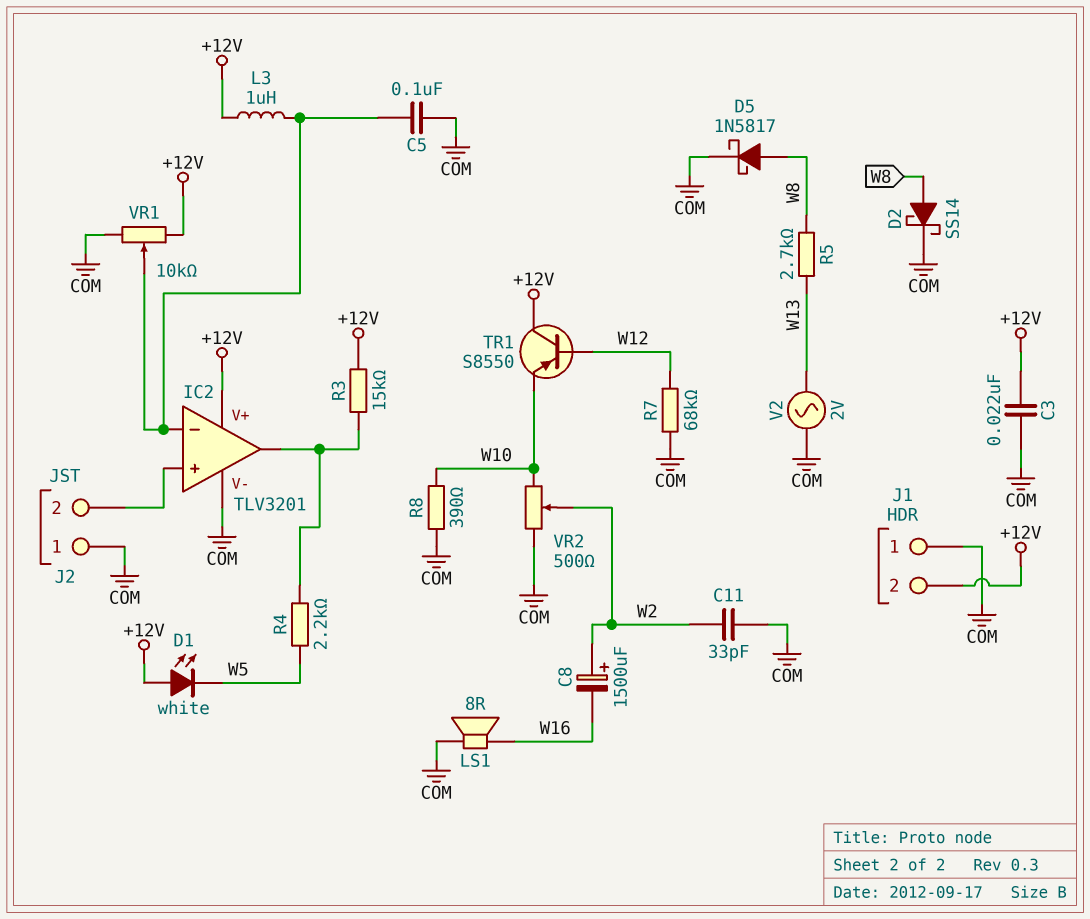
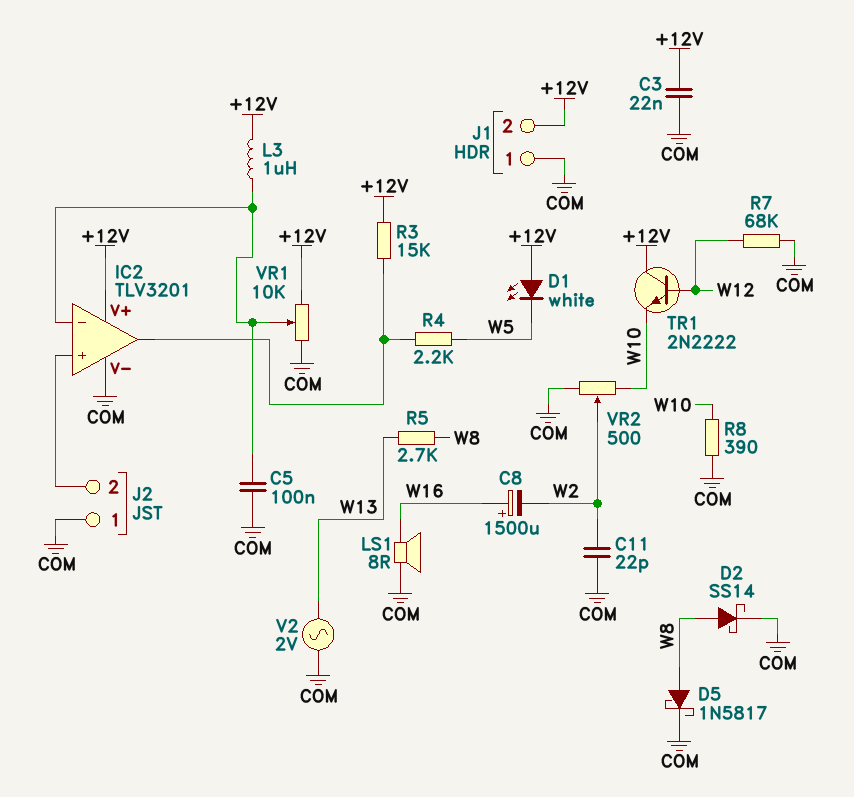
C8: 1500uF (plus W2, minus W16) -> 1500uF (plus W16, minus W2)
C11: 33pF (COM, W2) -> 22pF (COM, W2)
TR1: PNP S8550 (B W12, C +12V, E W10) -> NPN 2N2222 (B W12, C +12V, E W10)

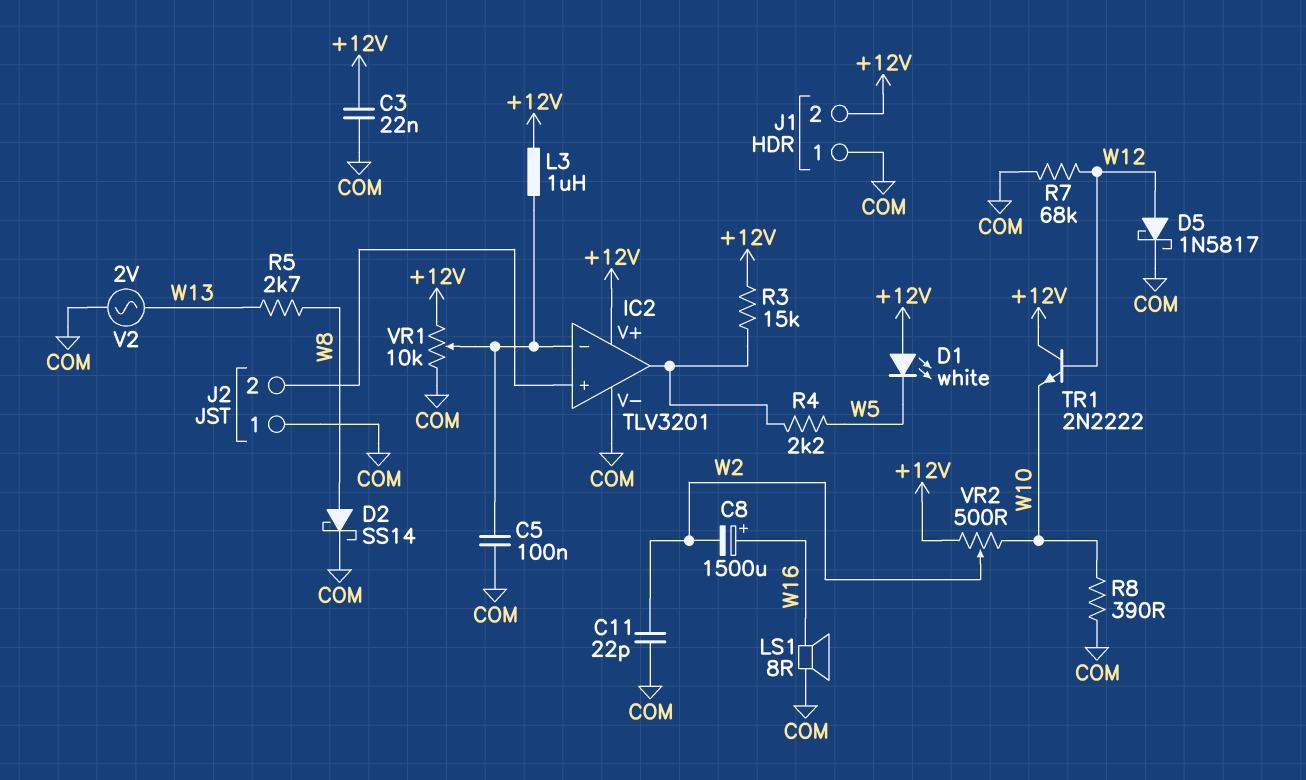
D5: schottky 1N5817 (A W8, K COM) -> schottky 1N5817 (A W12, K COM)
VR2: 500 (COM, W10, wiper W2) -> 500 (+12V, W10, wiper W2)

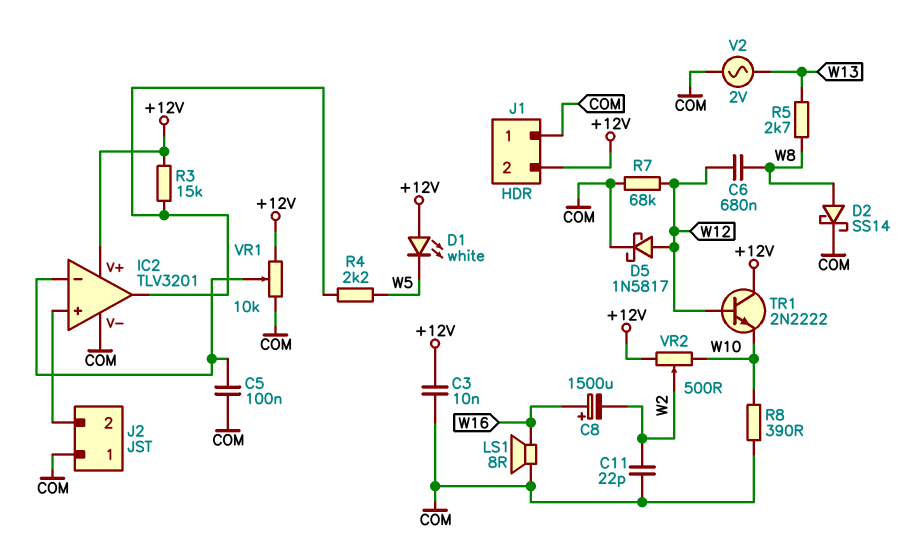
C3: 22nF (+12V, COM) -> 10nF (+12V, COM)
C6: none -> 680nF (W8, W12)
L3: 1uH (+12V, IC2/in-) -> none

